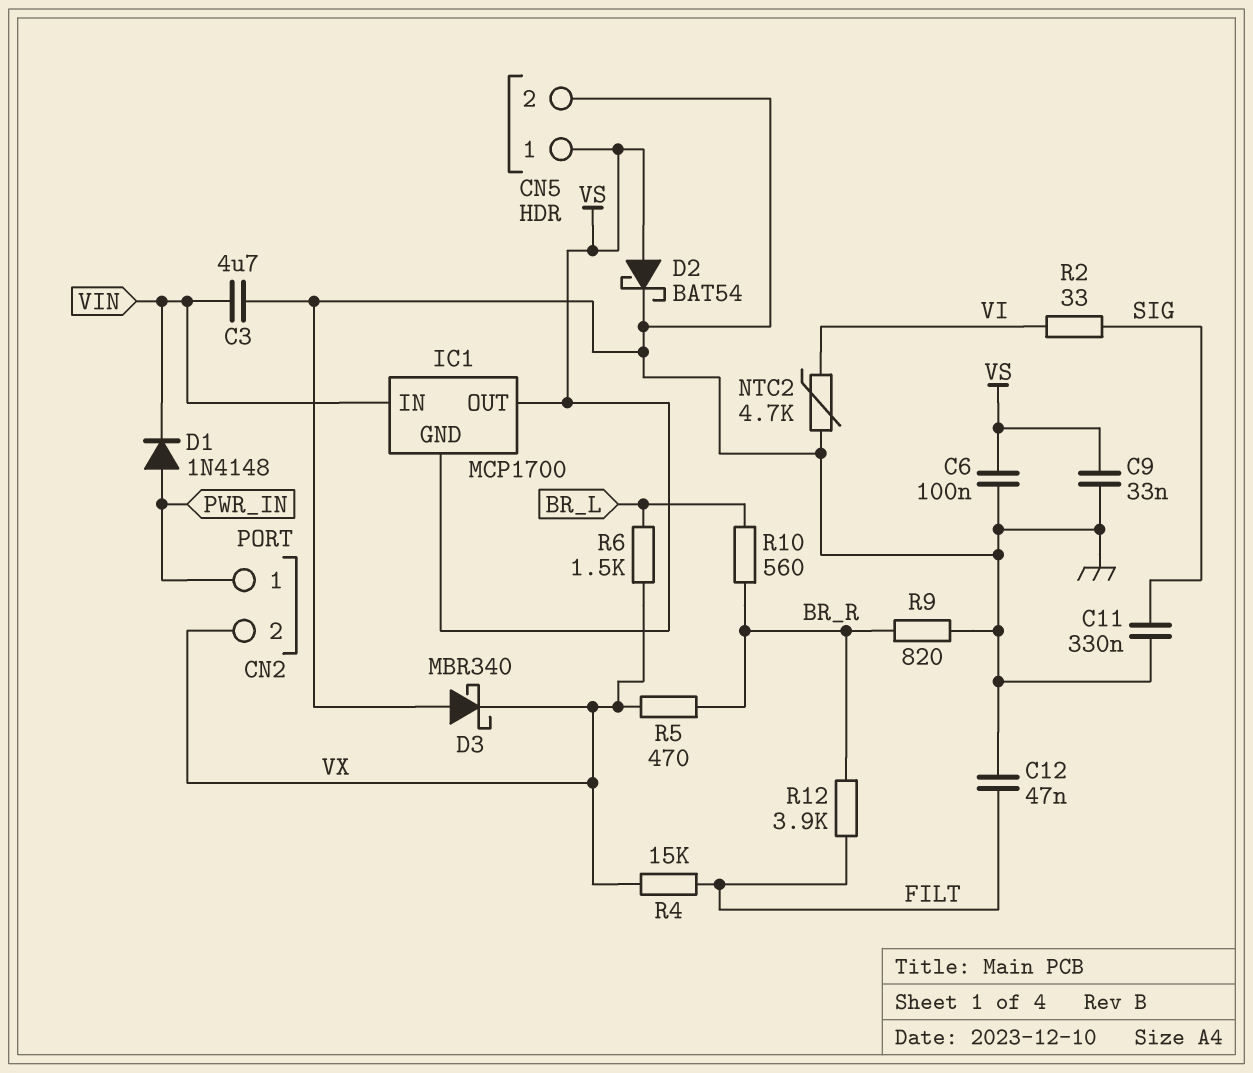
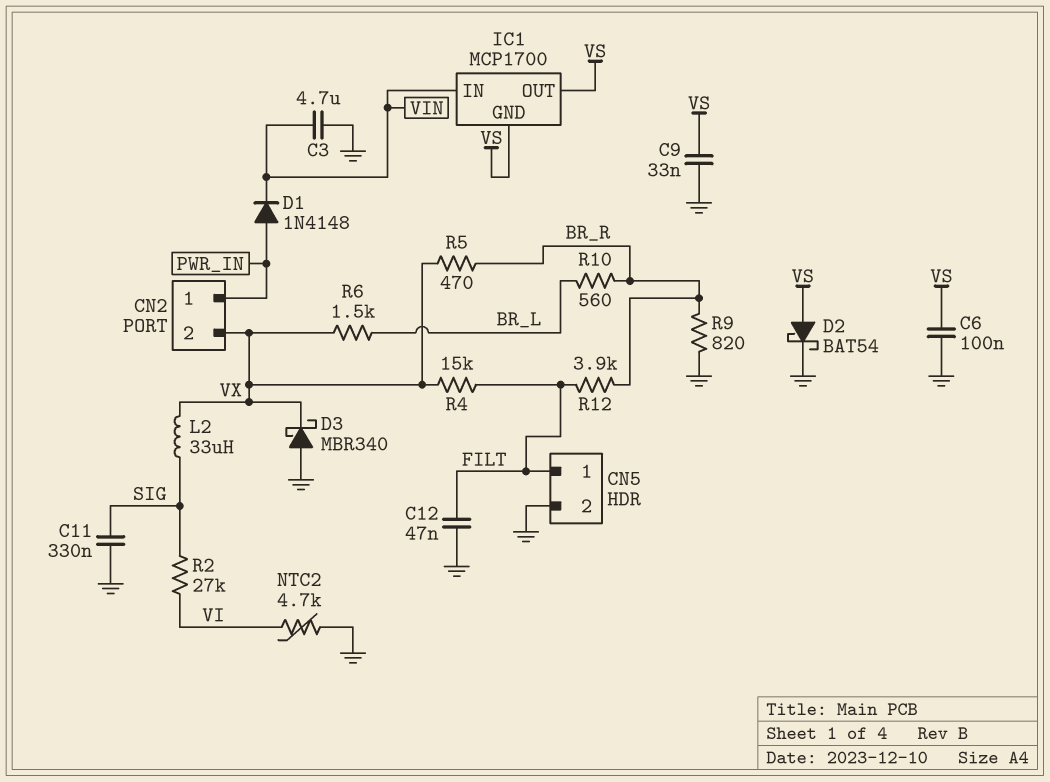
CN5 pin 1: VS -> FILT
L2: none -> 33uH (SIG, VX)
R2: 33 (SIG, VI) -> 27k (SIG, VI)

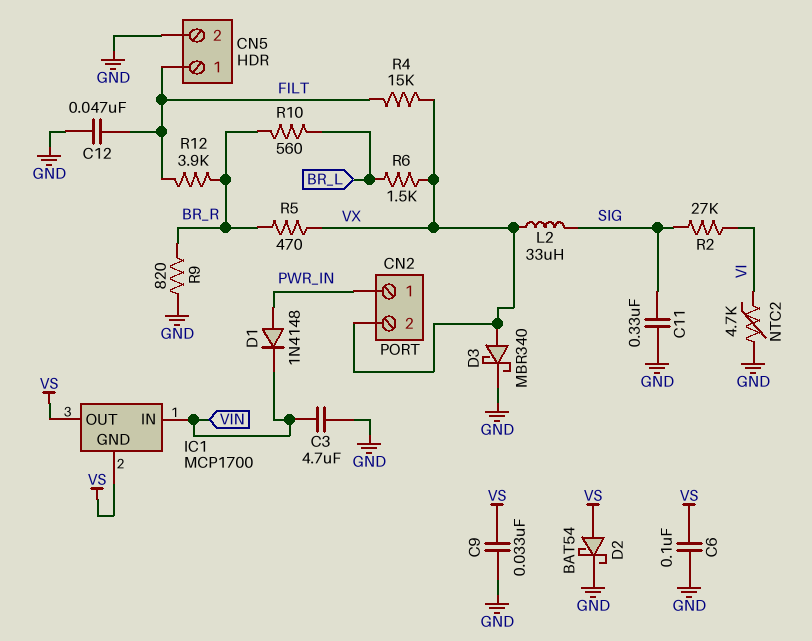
D3: schottky MBR340 (A GND, K VX) -> schottky MBR340 (A VX, K GND)

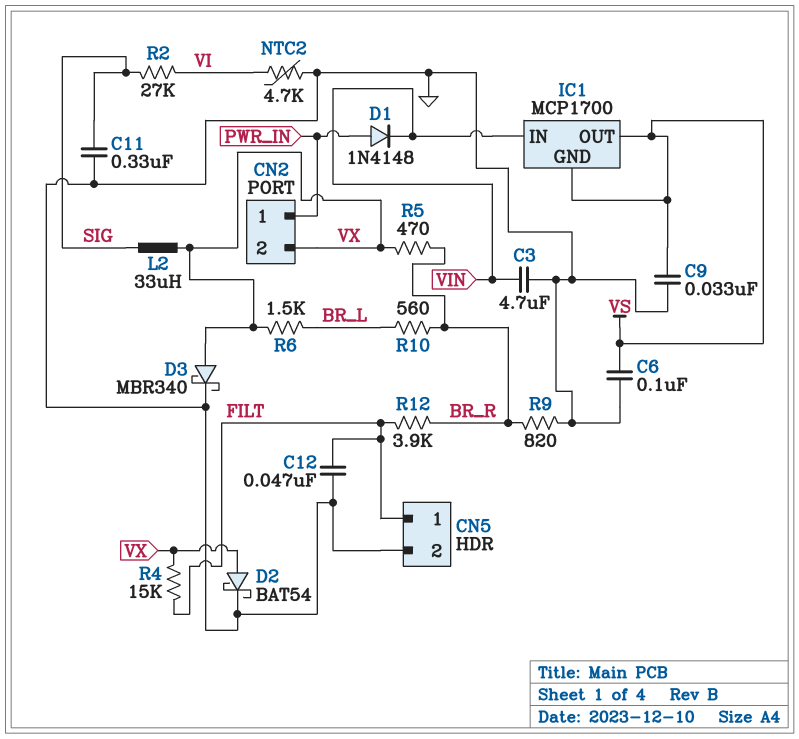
D2: schottky BAT54 (A VS, K GND) -> schottky BAT54 (A VX, K GND)

